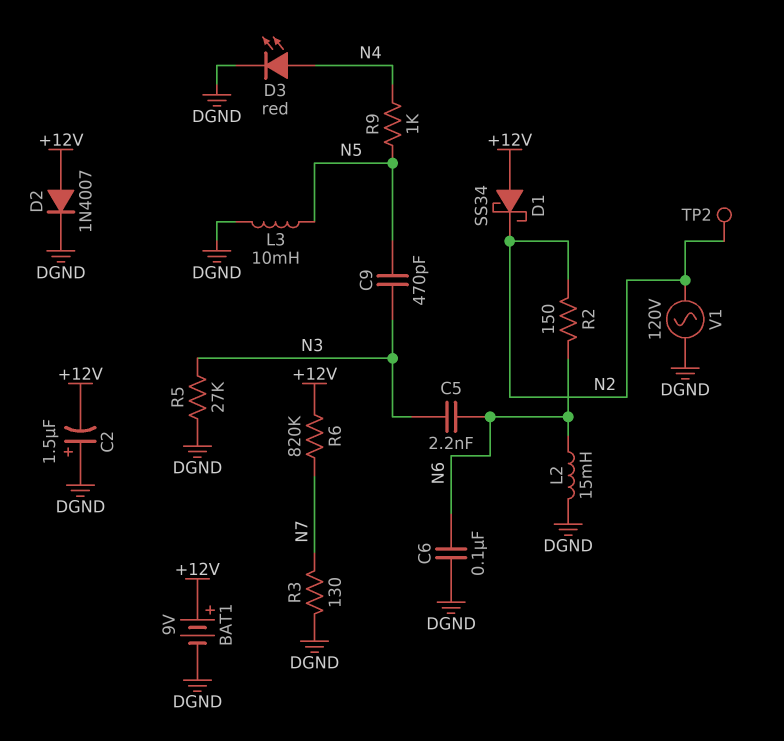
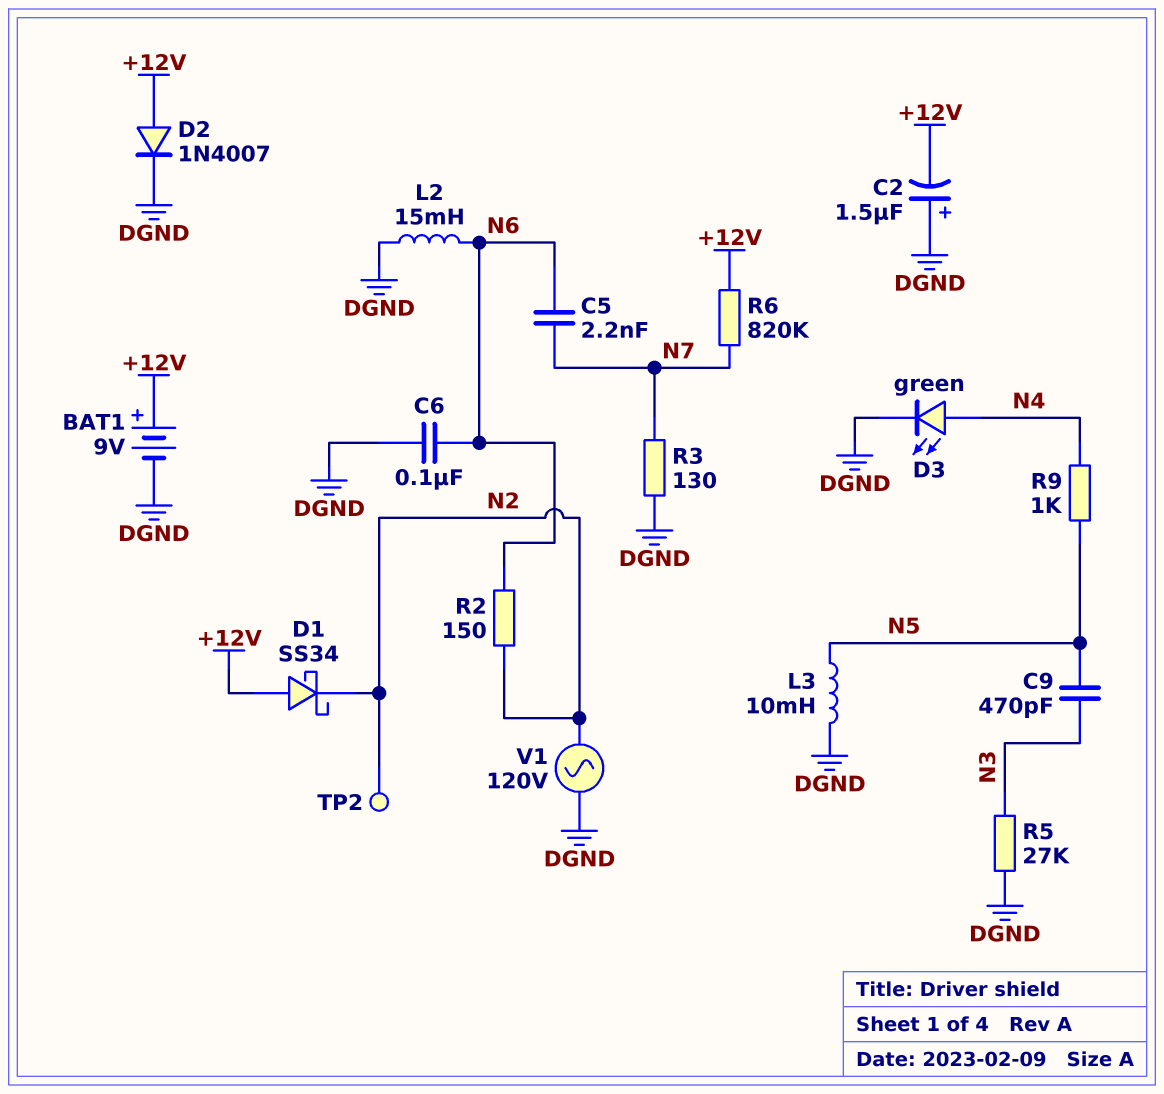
C5: 2.2nF (N3, N6) -> 2.2nF (N6, N7)
D3: LED red (A N4, K DGND) -> LED green (A N4, K DGND)

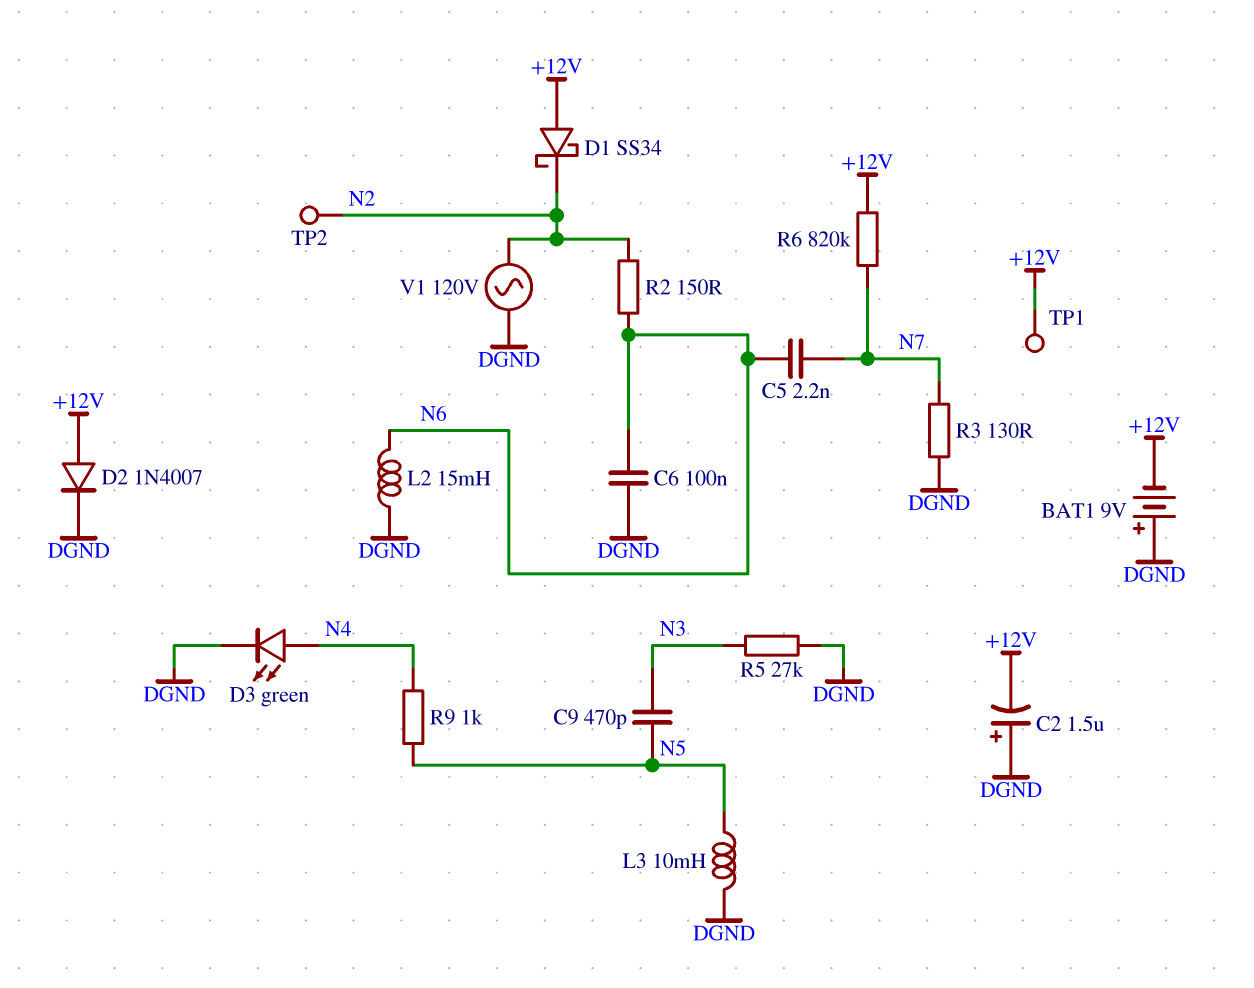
BAT1: 9V (plus +12V, minus DGND) -> 9V (plus DGND, minus +12V)
TP1: none -> test point (+12V)

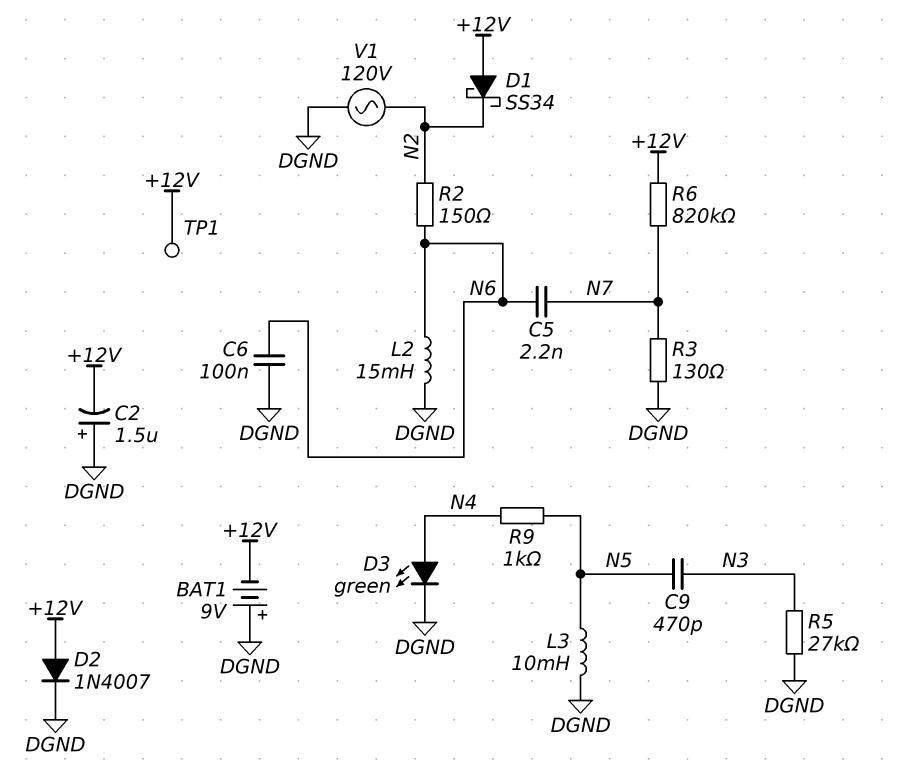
TP2: test point (N2) -> none

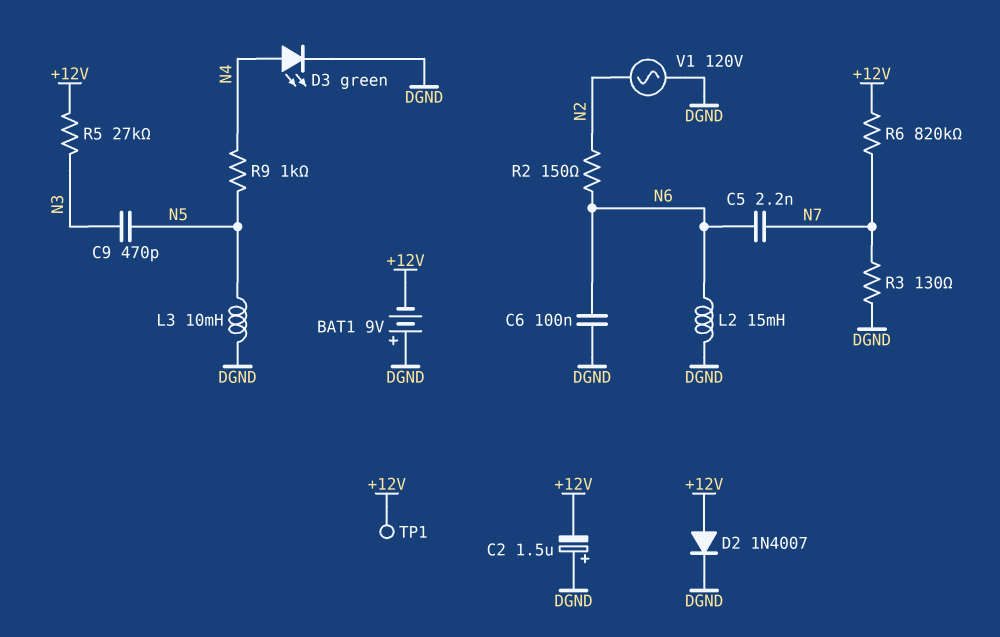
D1: schottky SS34 (A +12V, K N2) -> none
R5: 27k (DGND, N3) -> 27k (+12V, N3)

